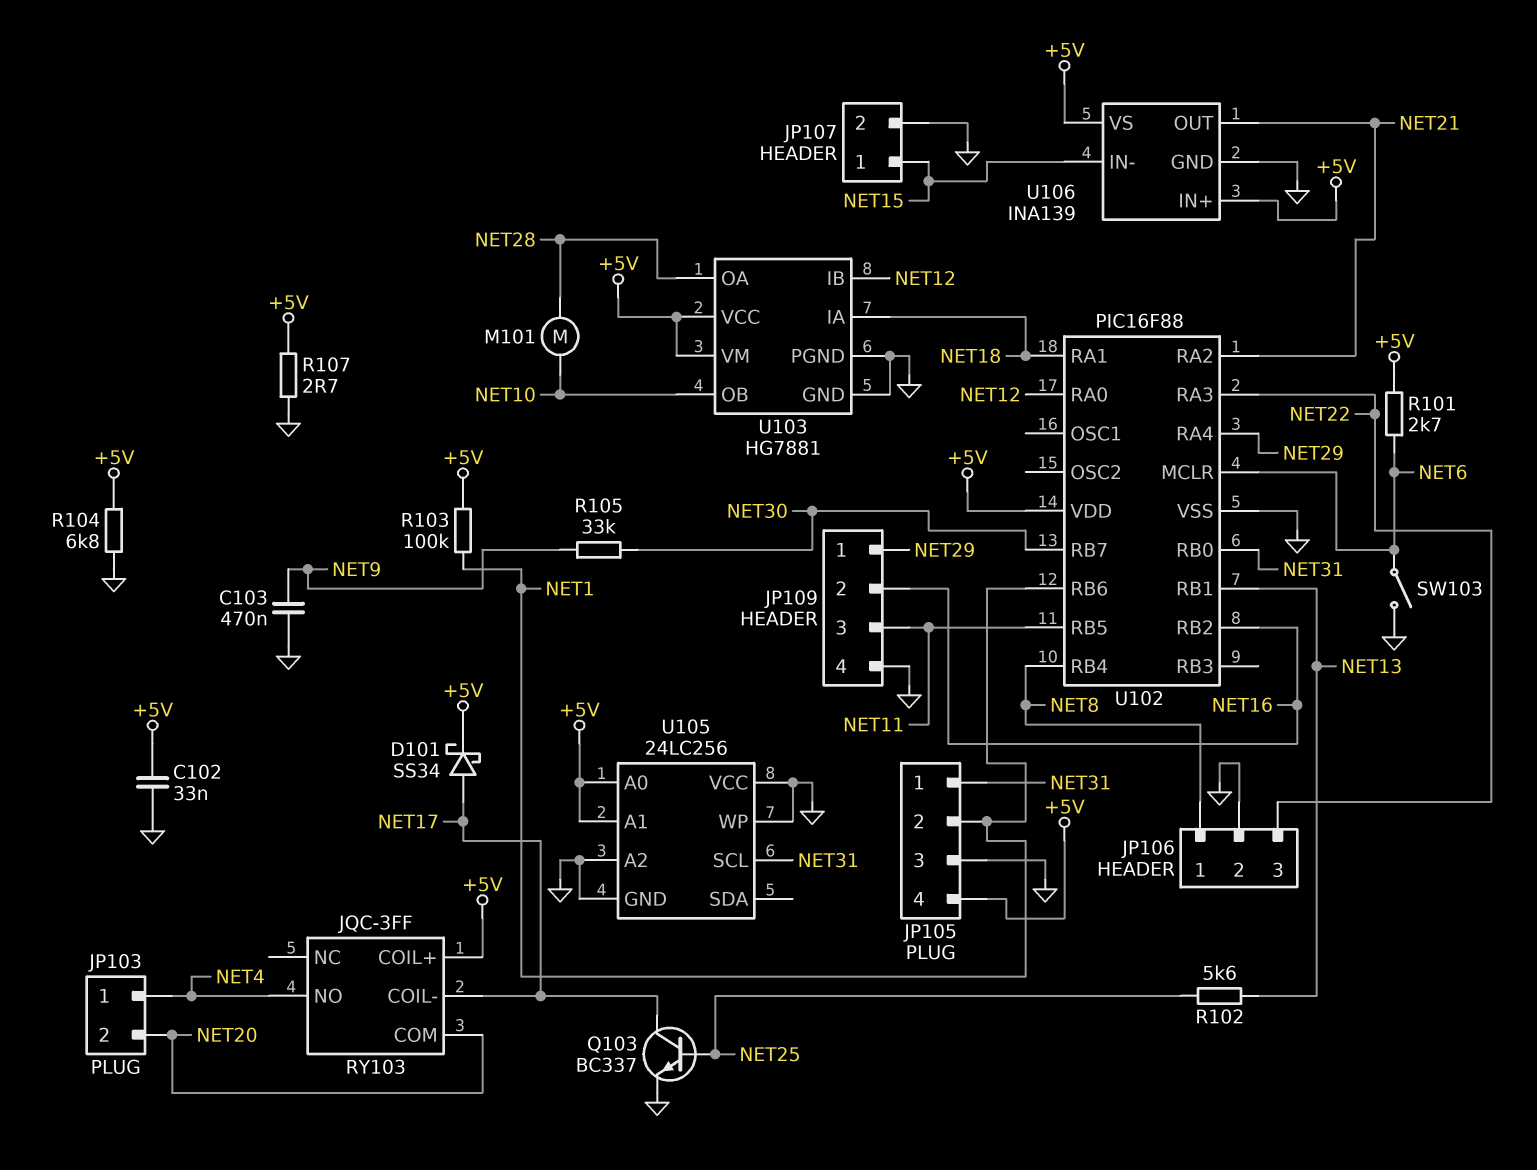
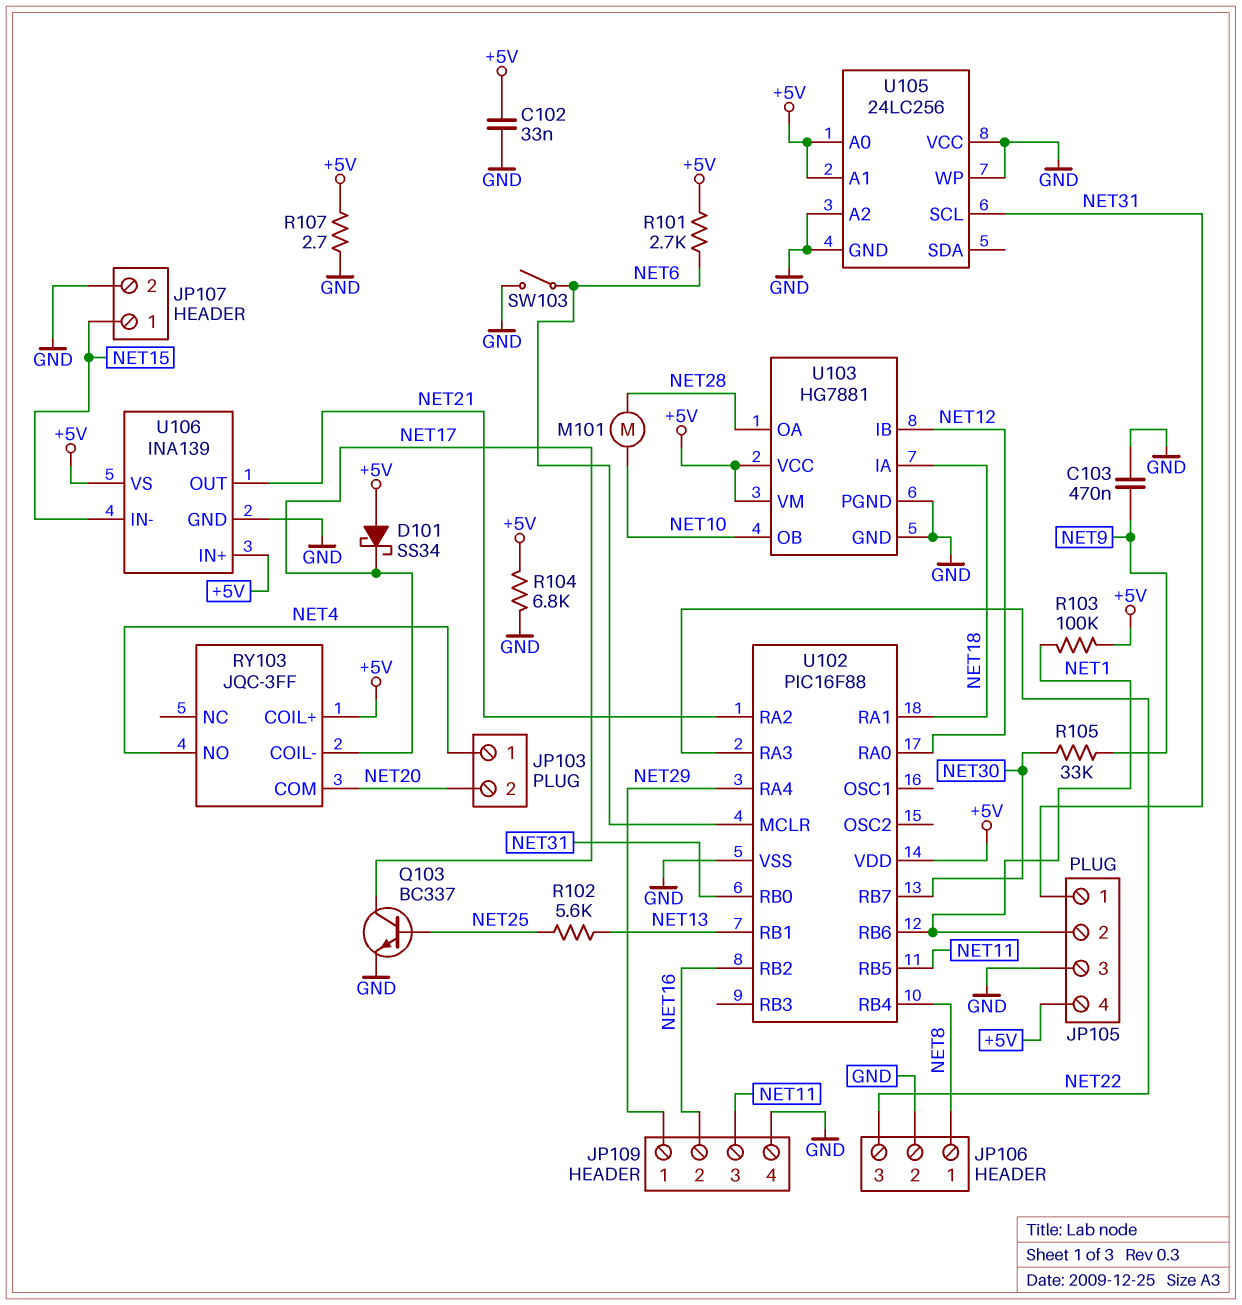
D101: schottky SS34 (A NET17, K +5V) -> schottky SS34 (A +5V, K NET17)

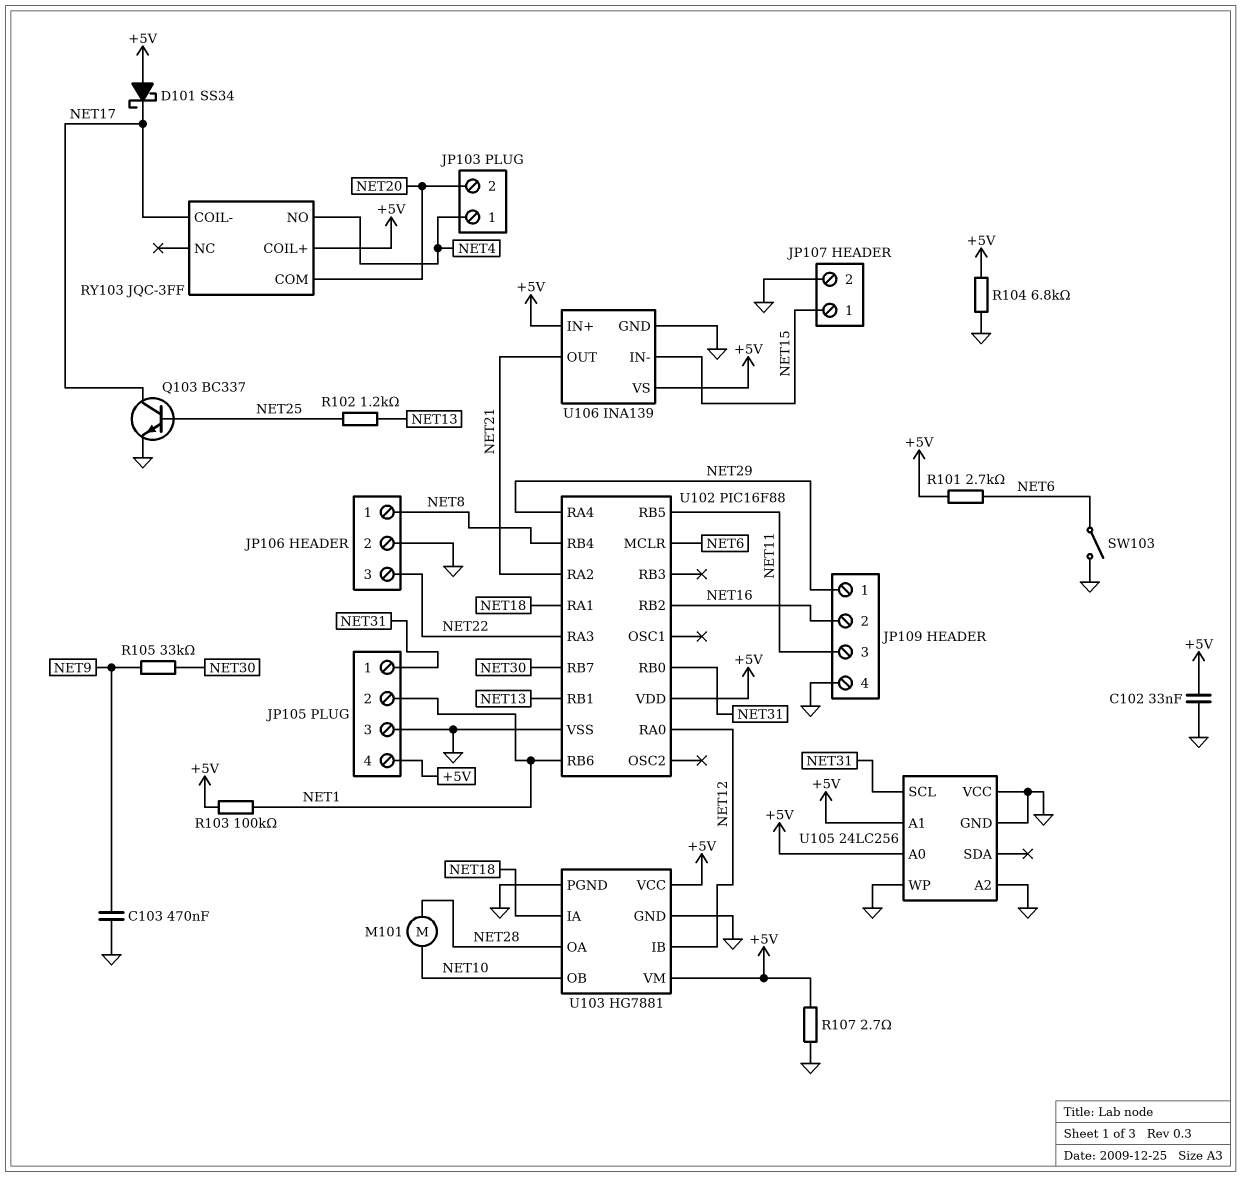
R102: 5.6k (NET13, NET25) -> 1.2k (NET13, NET25)

